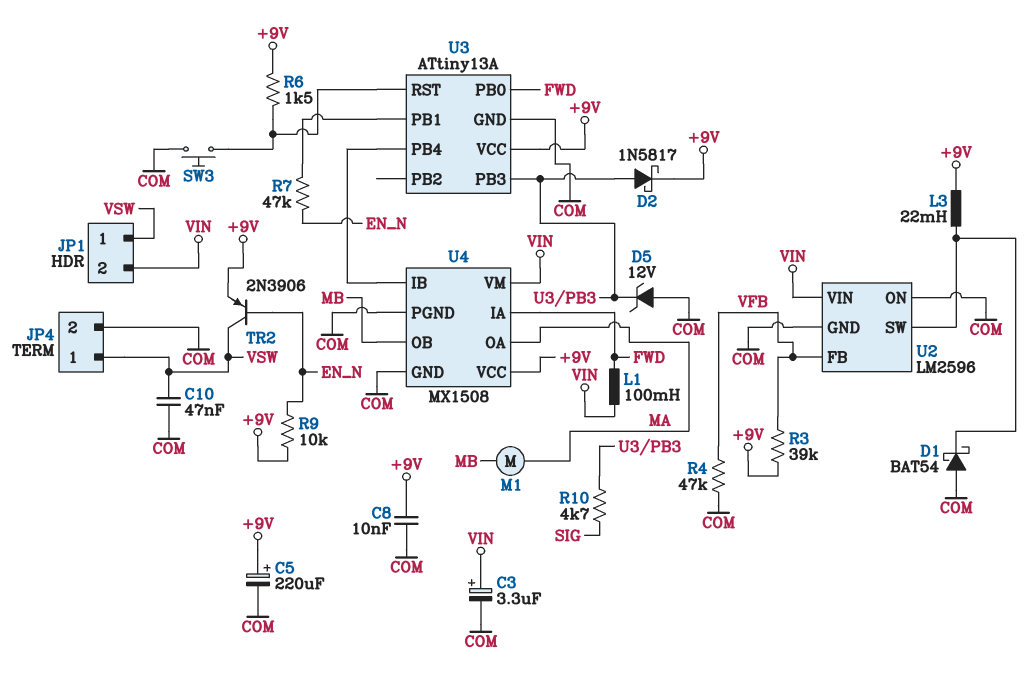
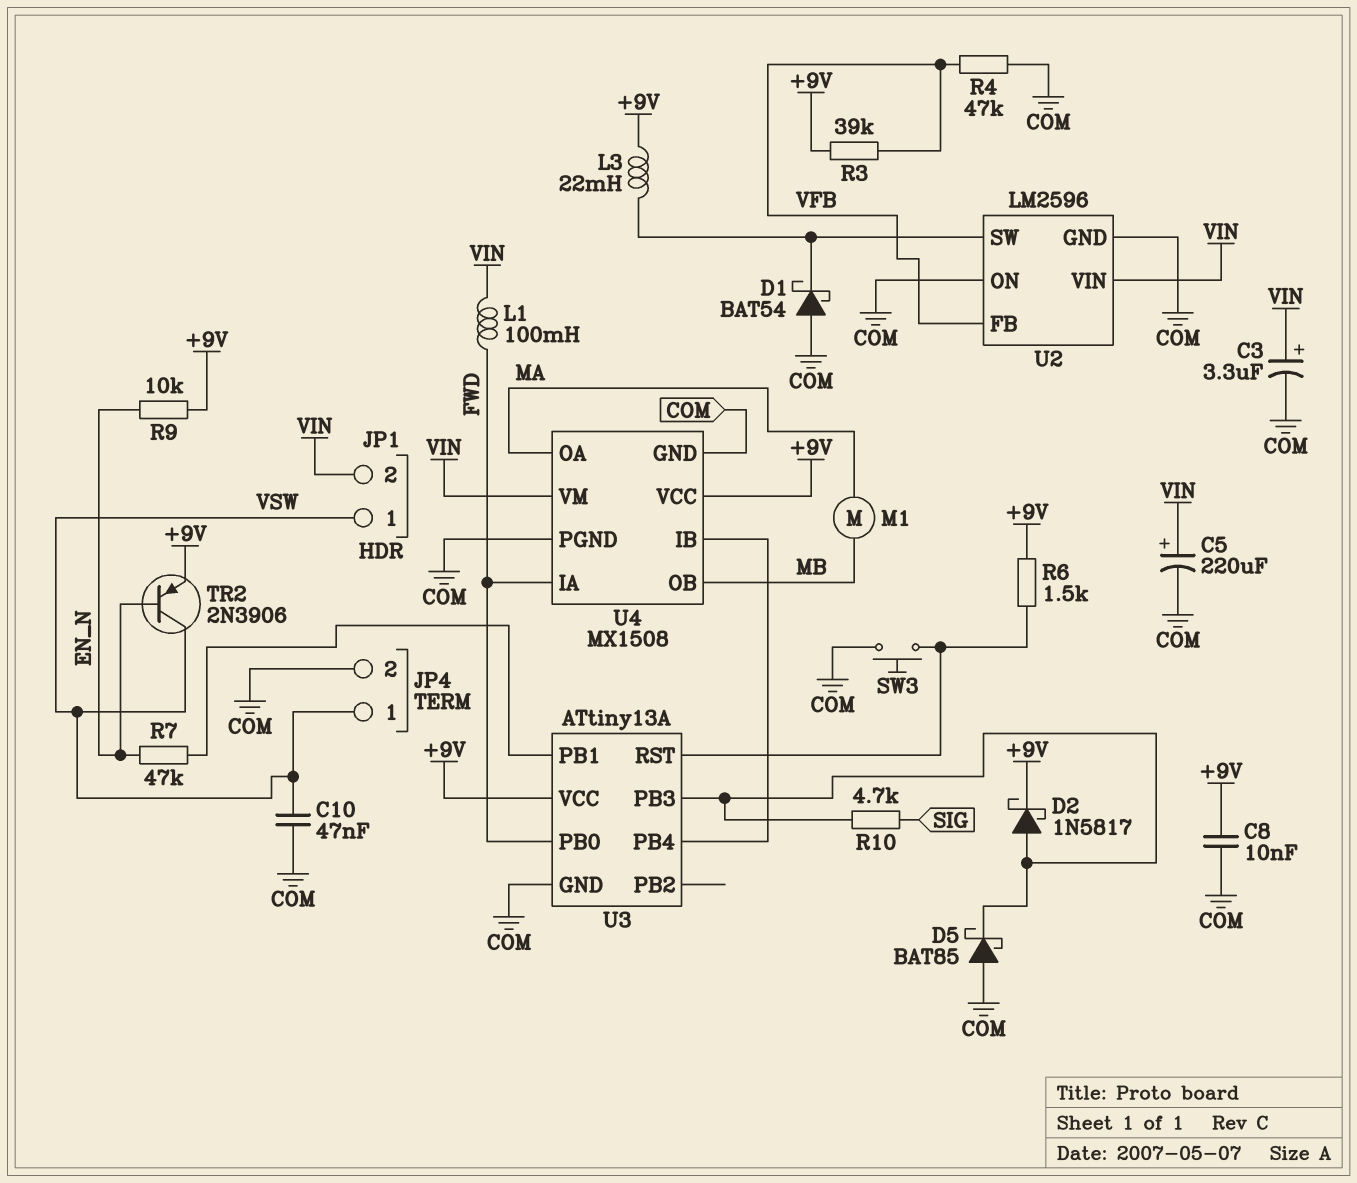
C5: 220uF (plus +9V, minus COM) -> 220uF (plus VIN, minus COM)
D5: zener 12V (A COM, K U3/PB3) -> schottky BAT85 (A COM, K U3/PB3)

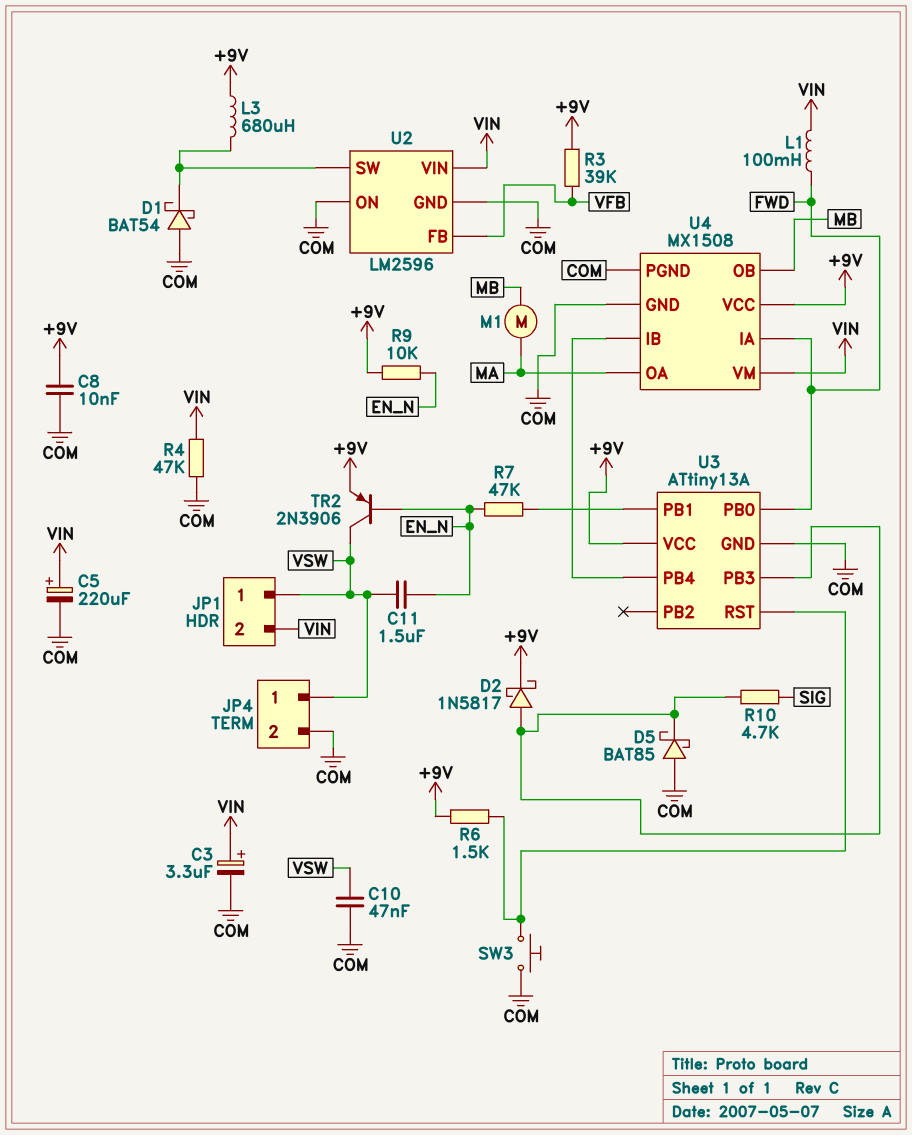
C11: none -> 1.5uF (EN_N, VSW)
L3: 22mH (+9V, U2/SW) -> 680uH (+9V, U2/SW)
R4: 47k (COM, VFB) -> 47k (COM, VIN)

